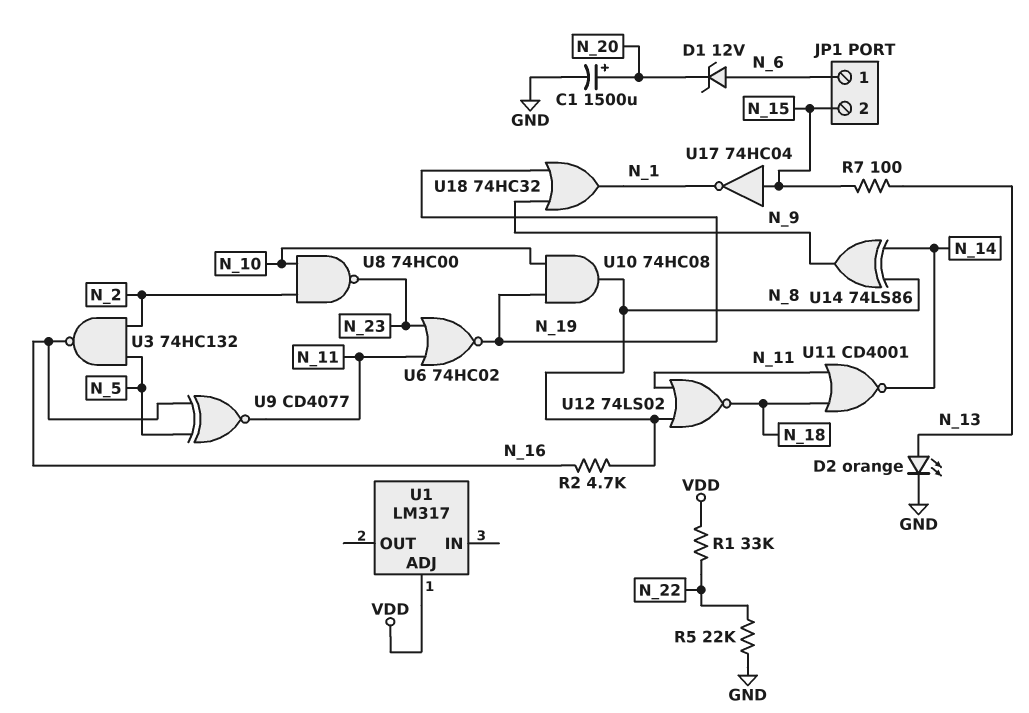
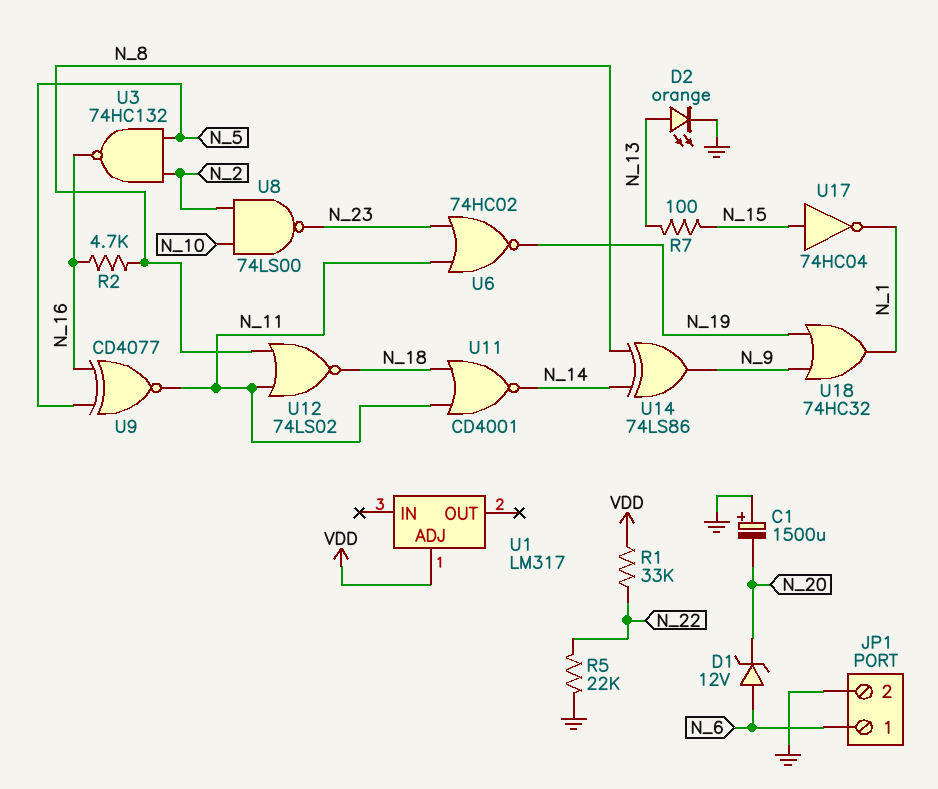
C1: 1500uF (plus N_20, minus GND) -> 1500uF (plus GND, minus N_20)
JP1 pin 2: N_15 -> GND
U8: NAND 74HC00 (in N_2, in N_10, out N_23) -> NAND 74LS00 (in N_2, in N_10, out N_23)
U10: AND 74HC08 (in N_10, in N_19, out N_8) -> none

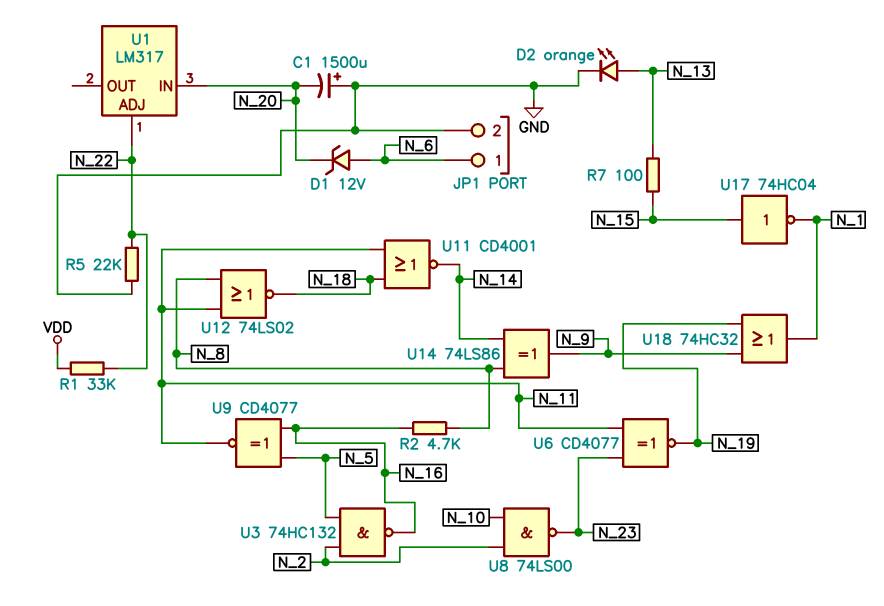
U1 pin ADJ: VDD -> N_22
U1 pin IN: none -> N_20
U6: NOR 74HC02 (in N_11, in N_23, out N_19) -> XNOR CD4077 (in N_11, in N_23, out N_19)

